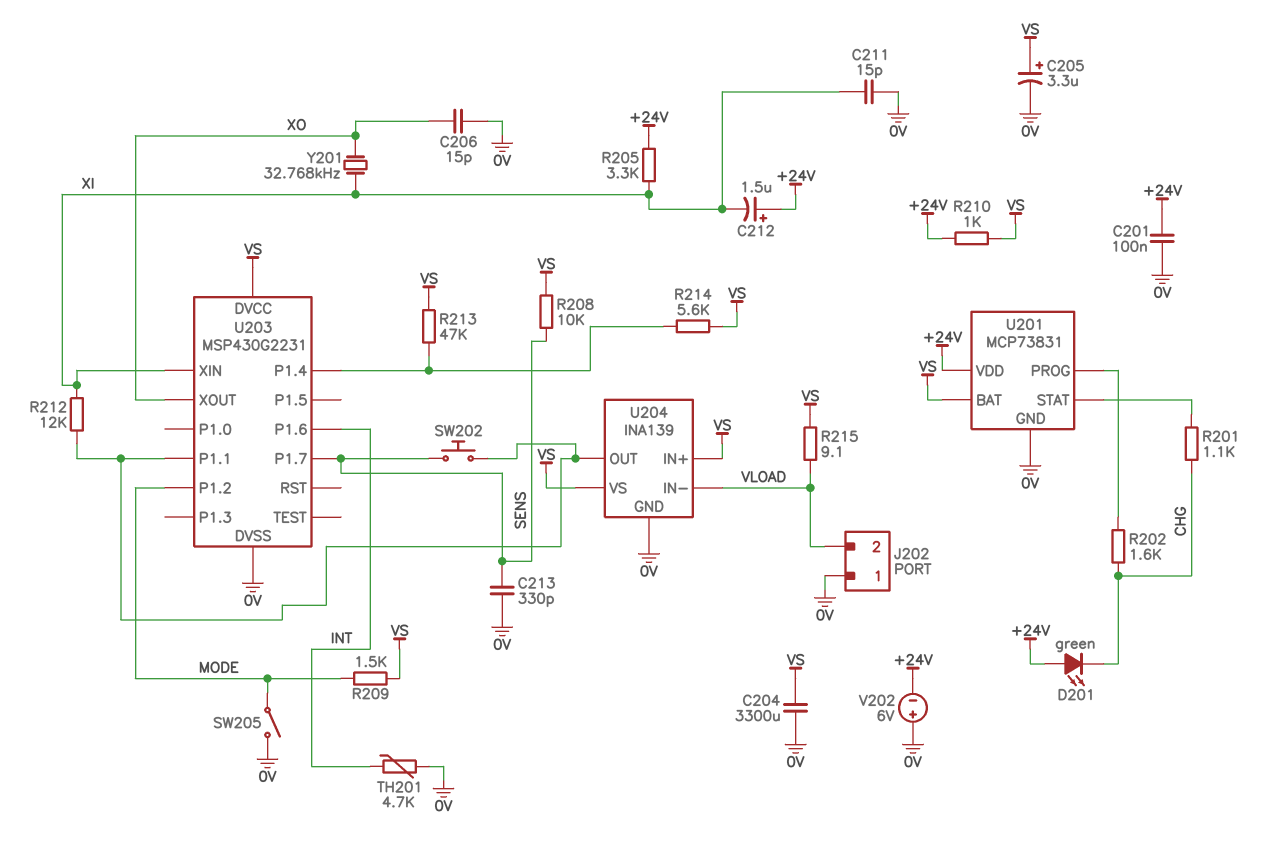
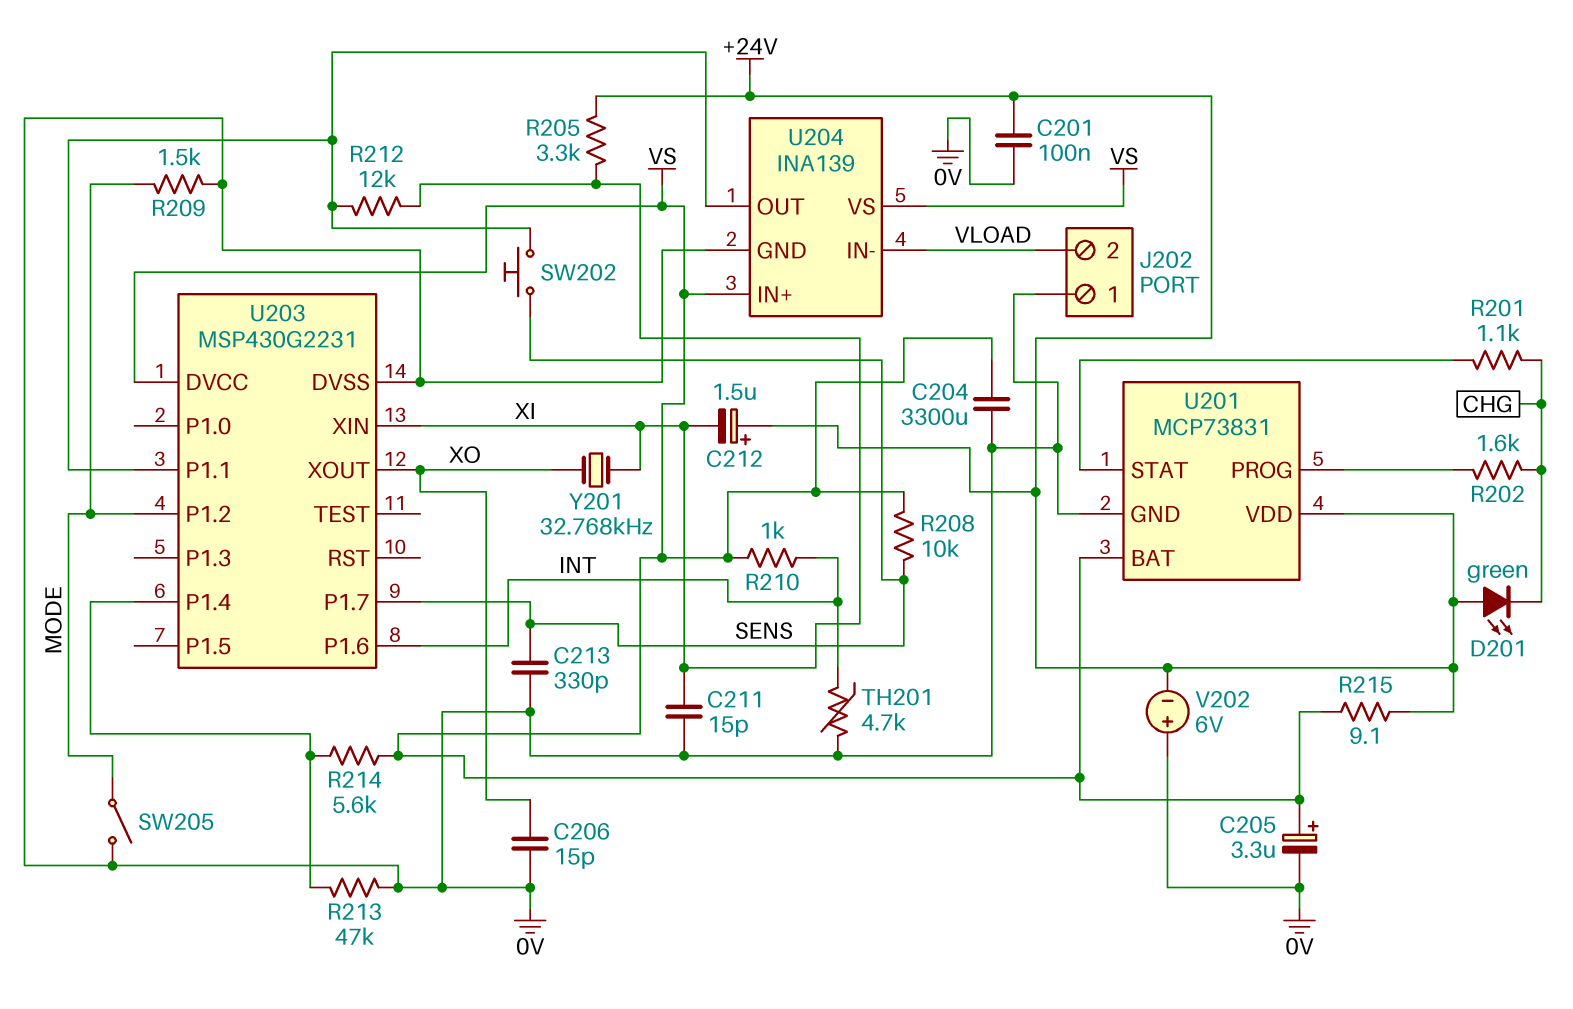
R209: 1.5k (MODE, VS) -> 1.5k (0V, MODE)
R210: 1k (+24V, VS) -> 1k (INT, VS)
R213: 47k (U203/P1.4, VS) -> 47k (0V, U203/P1.4)
R215: 9.1 (VLOAD, VS) -> 9.1 (+24V, VS)

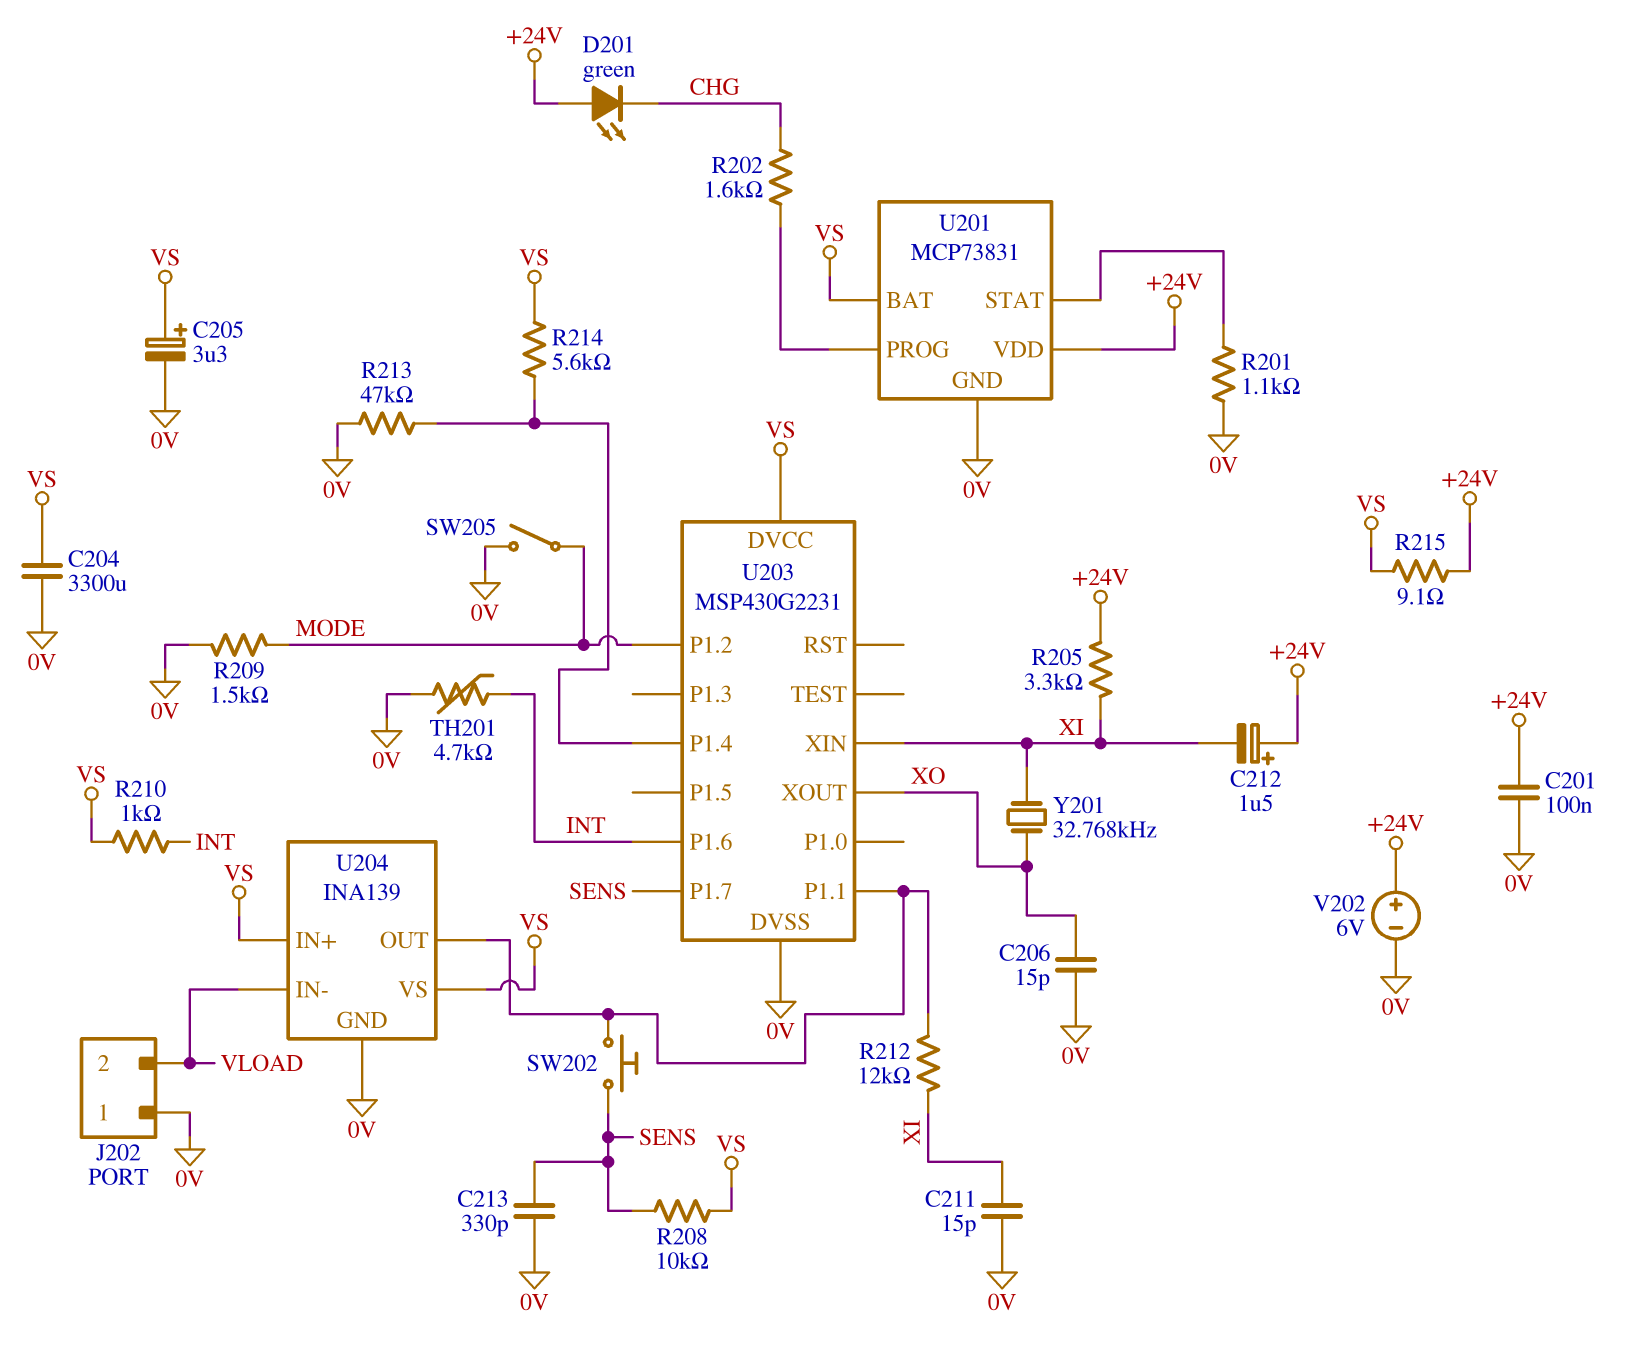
R201: 1.1k (CHG, U201/STAT) -> 1.1k (0V, U201/STAT)
V202: 6V (plus 0V, minus +24V) -> 6V (plus +24V, minus 0V)

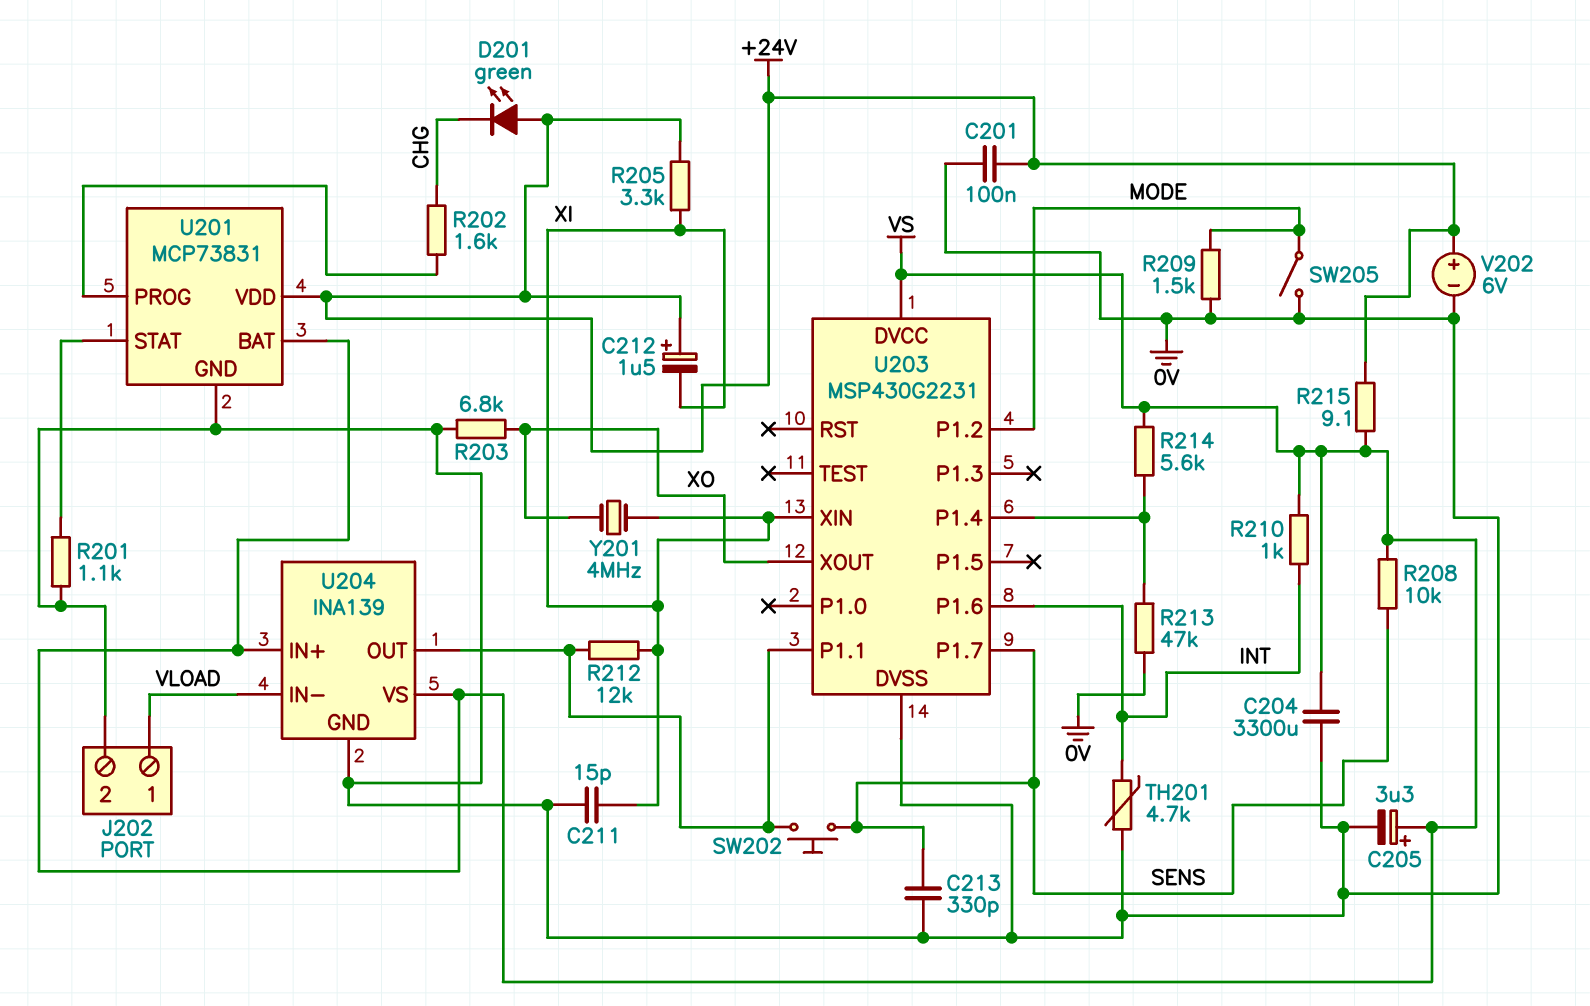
C206: 15pF (0V, XO) -> none
J202 pin 1: 0V -> VLOAD
J202 pin 2: VLOAD -> 0V
R203: none -> 6.8k (0V, XO)
Y201: 32.768kHz (XI, XO) -> 4MHz (XI, XO)

